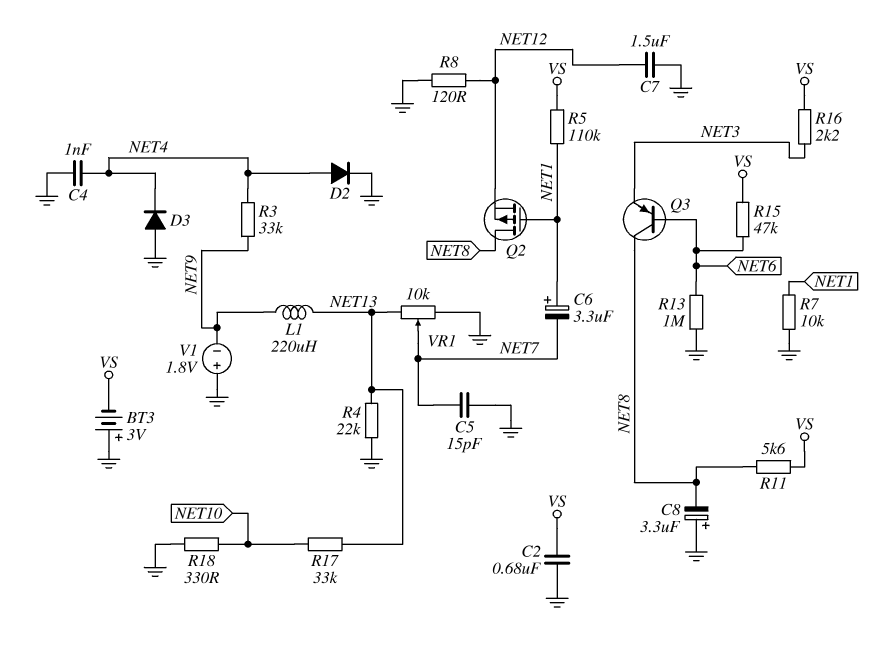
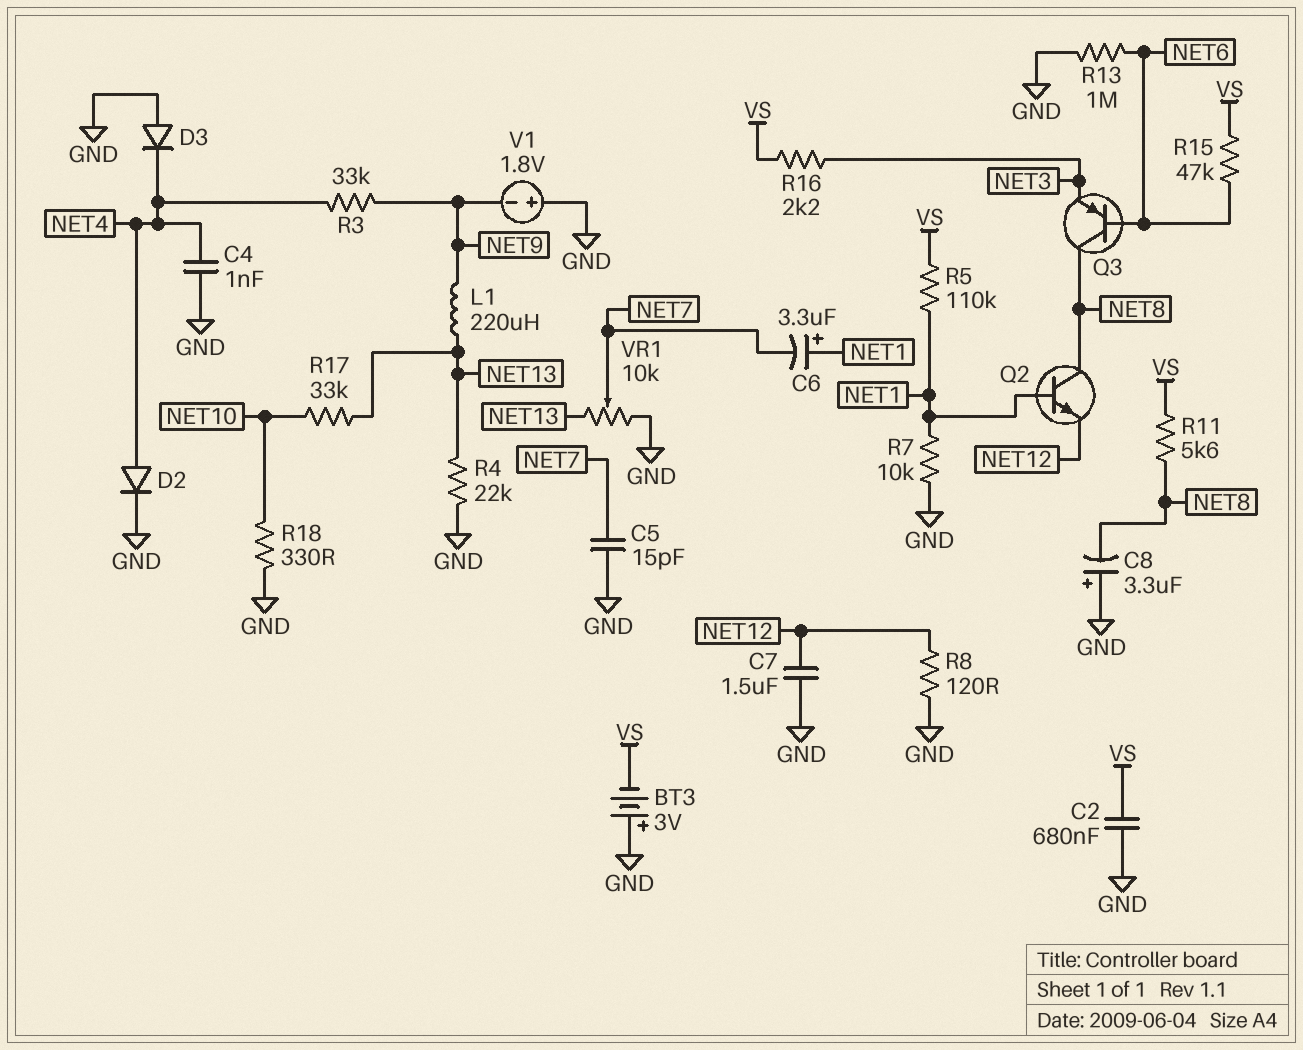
Q2: PMOS (G NET1, D NET8, S NET12) -> NPN (B NET1, C NET8, E NET12)

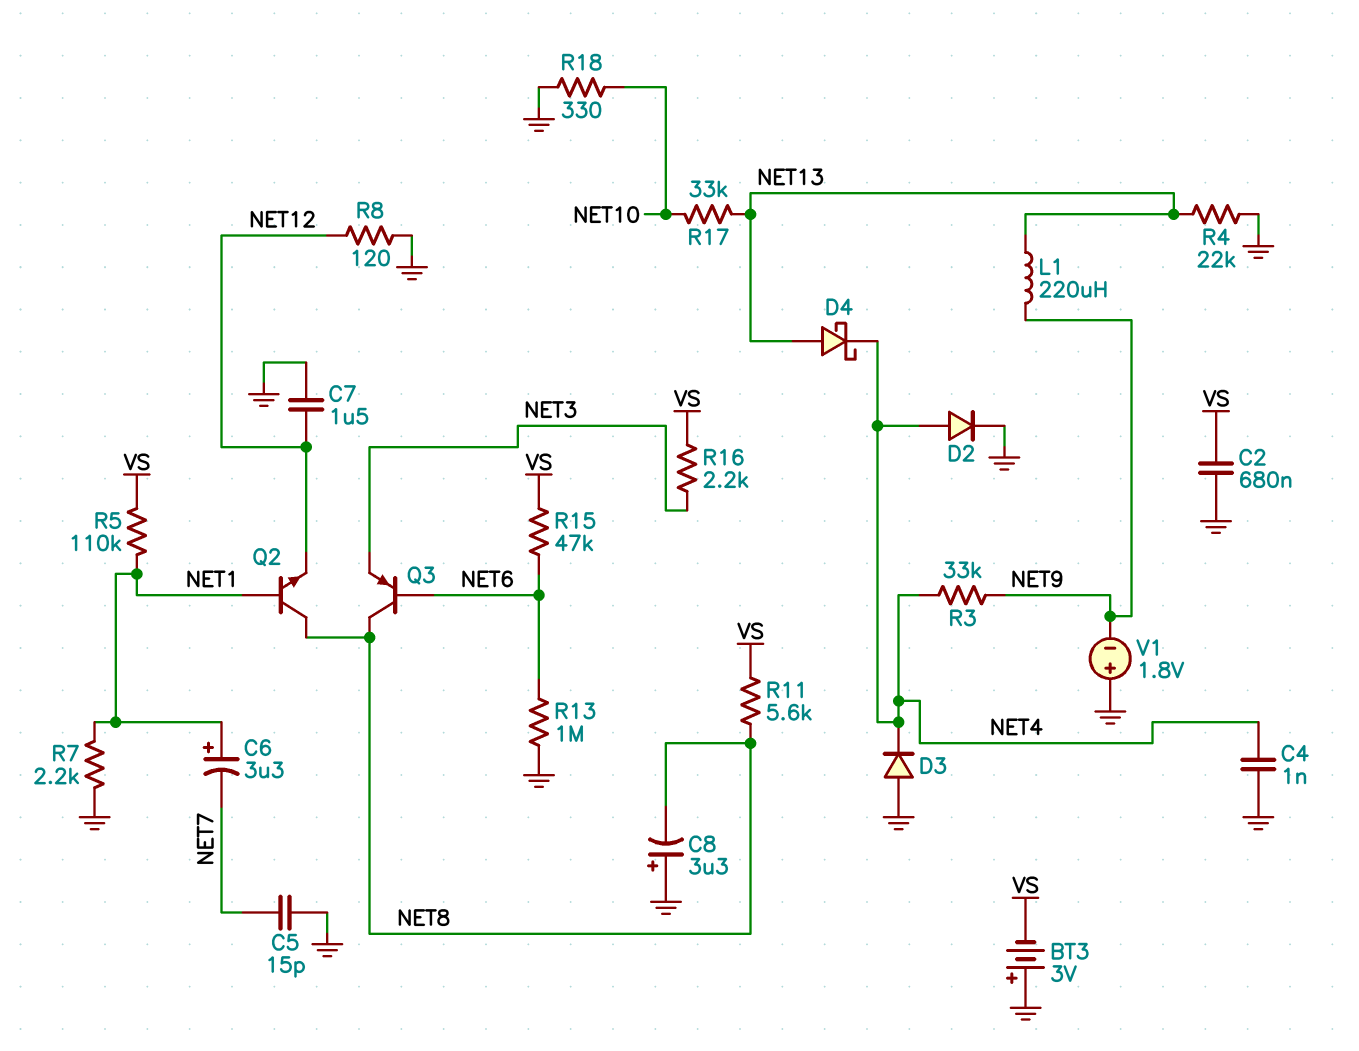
D4: none -> schottky (A NET13, K NET4)
R7: 10k (GND, NET1) -> 2.2k (GND, NET1)
VR1: 10k (GND, NET13, wiper NET7) -> none

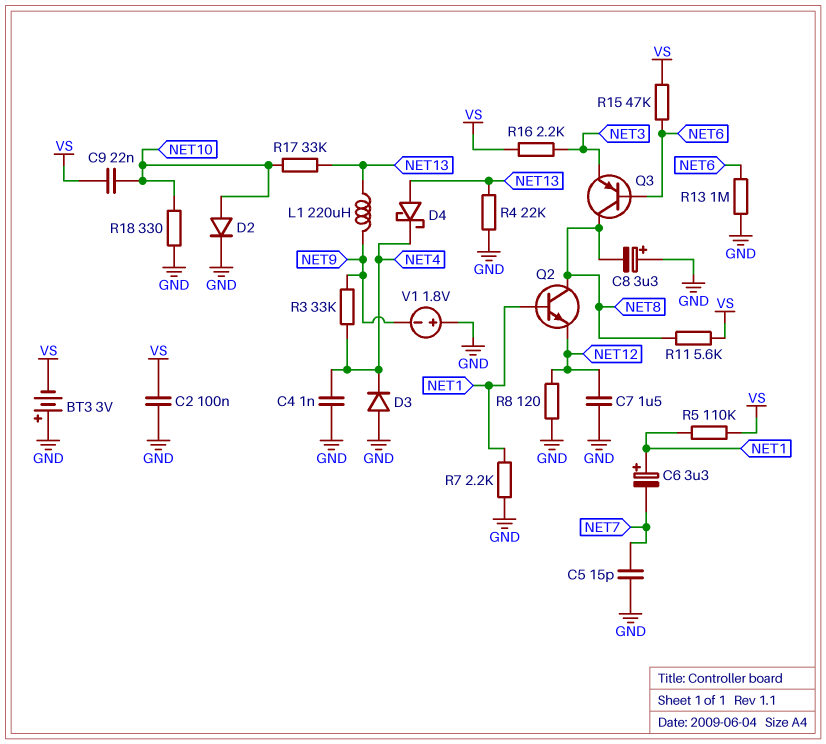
C2: 680nF (GND, VS) -> 100nF (GND, VS)
C9: none -> 22nF (NET10, VS)
D2: diode (A NET4, K GND) -> diode (A NET10, K GND)

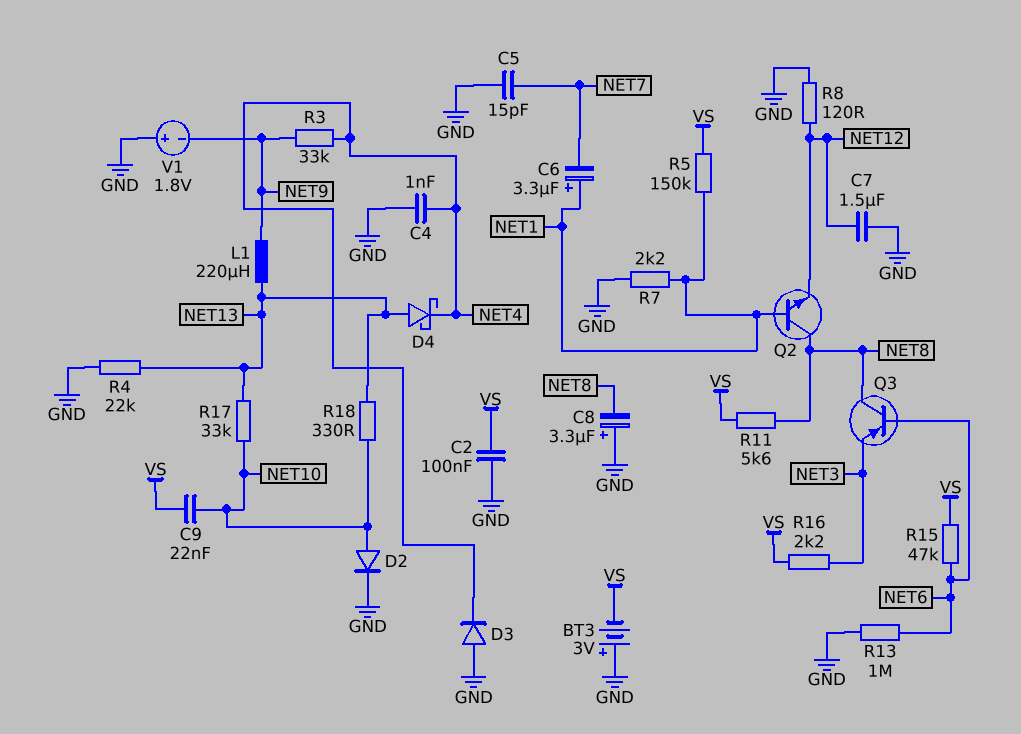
R5: 110k (NET1, VS) -> 150k (NET1, VS)
R18: 330 (GND, NET10) -> 330 (NET10, NET13)

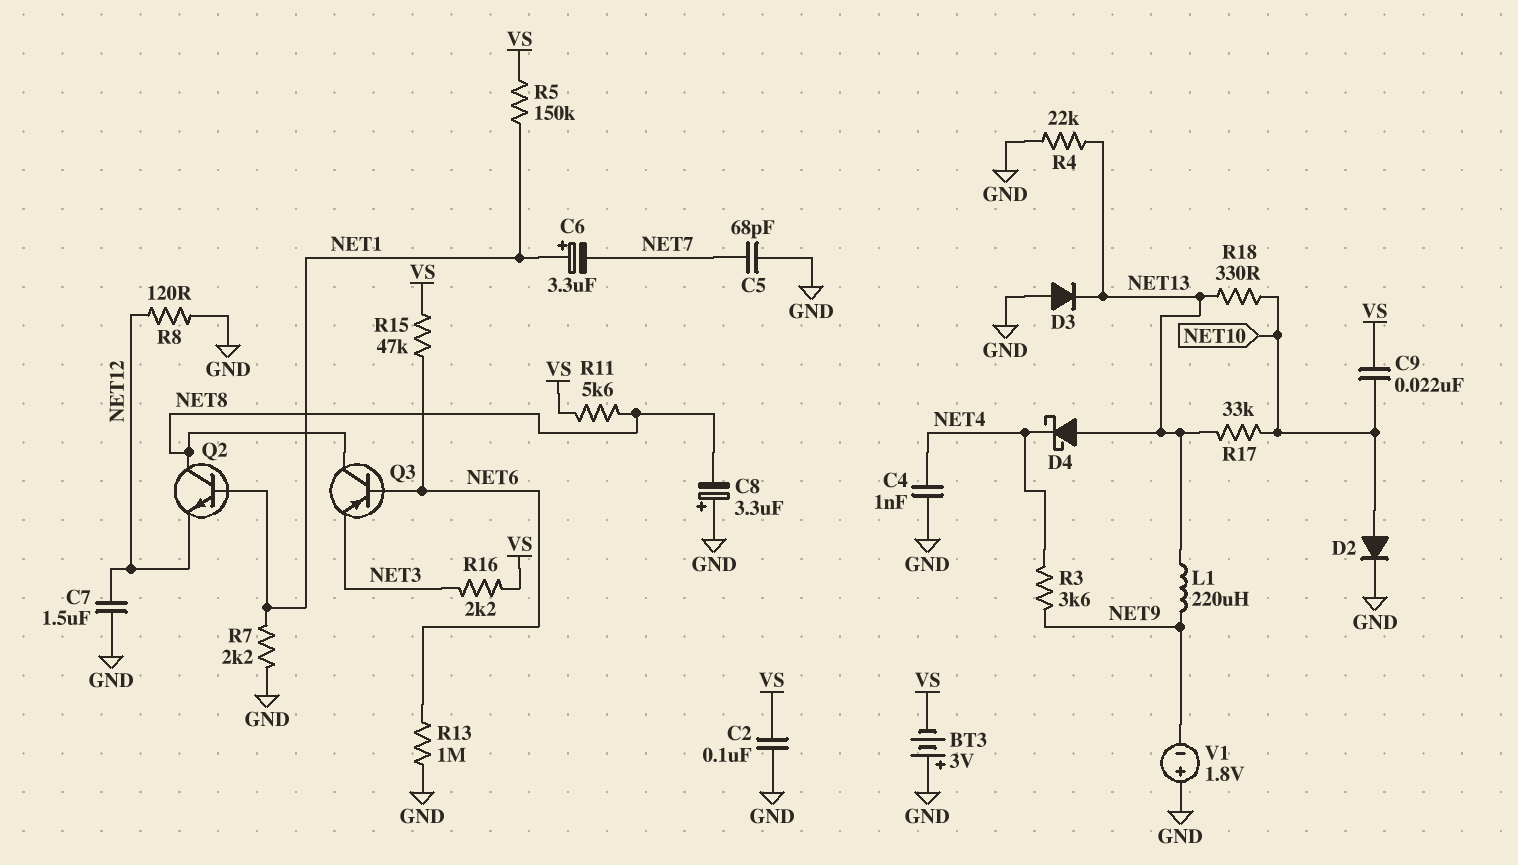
C5: 15pF (GND, NET7) -> 68pF (GND, NET7)
D3: diode (A GND, K NET4) -> diode (A GND, K NET13)
R3: 33k (NET4, NET9) -> 3.6k (NET4, NET9)

